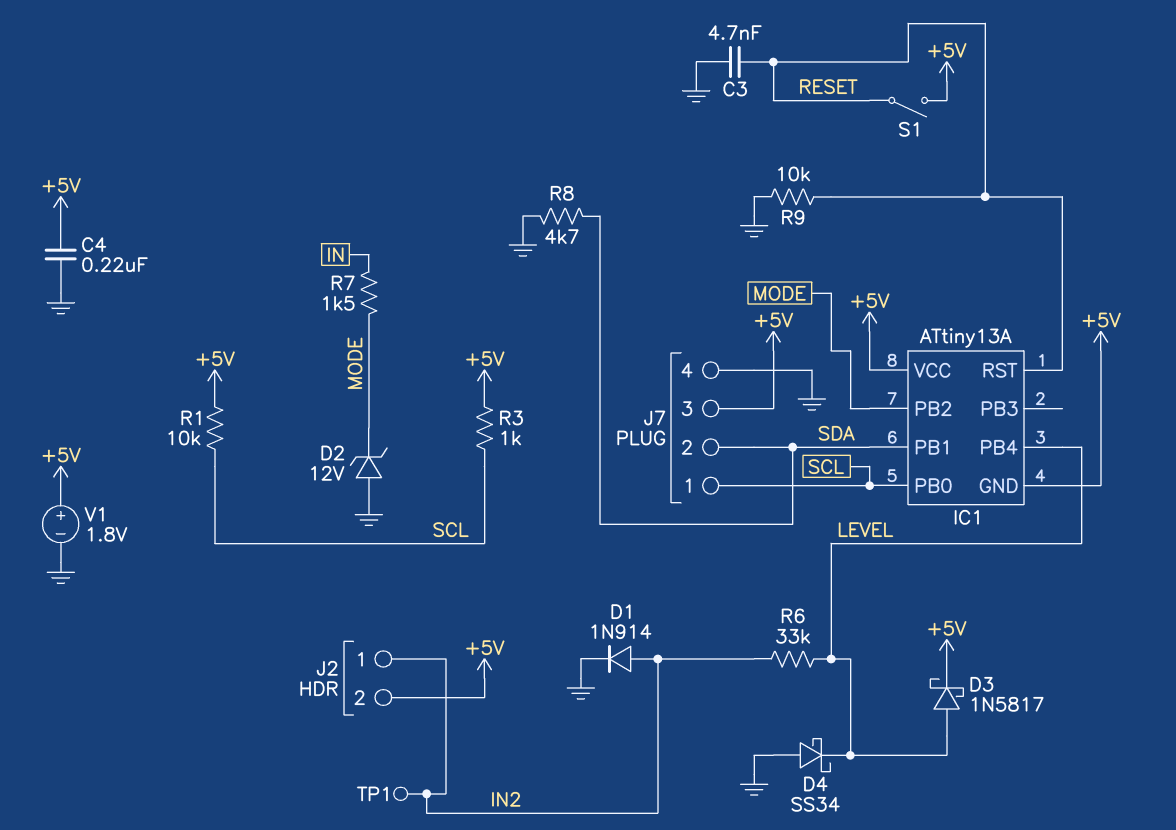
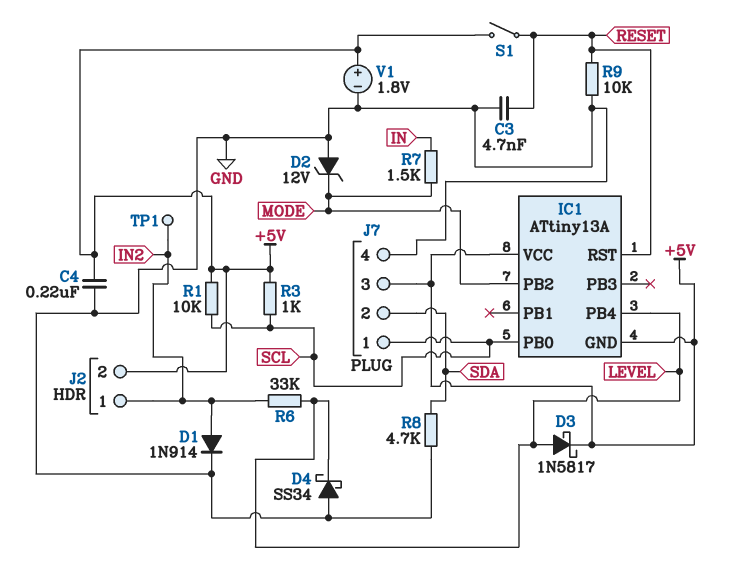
IC1 pin PB1: SDA -> none

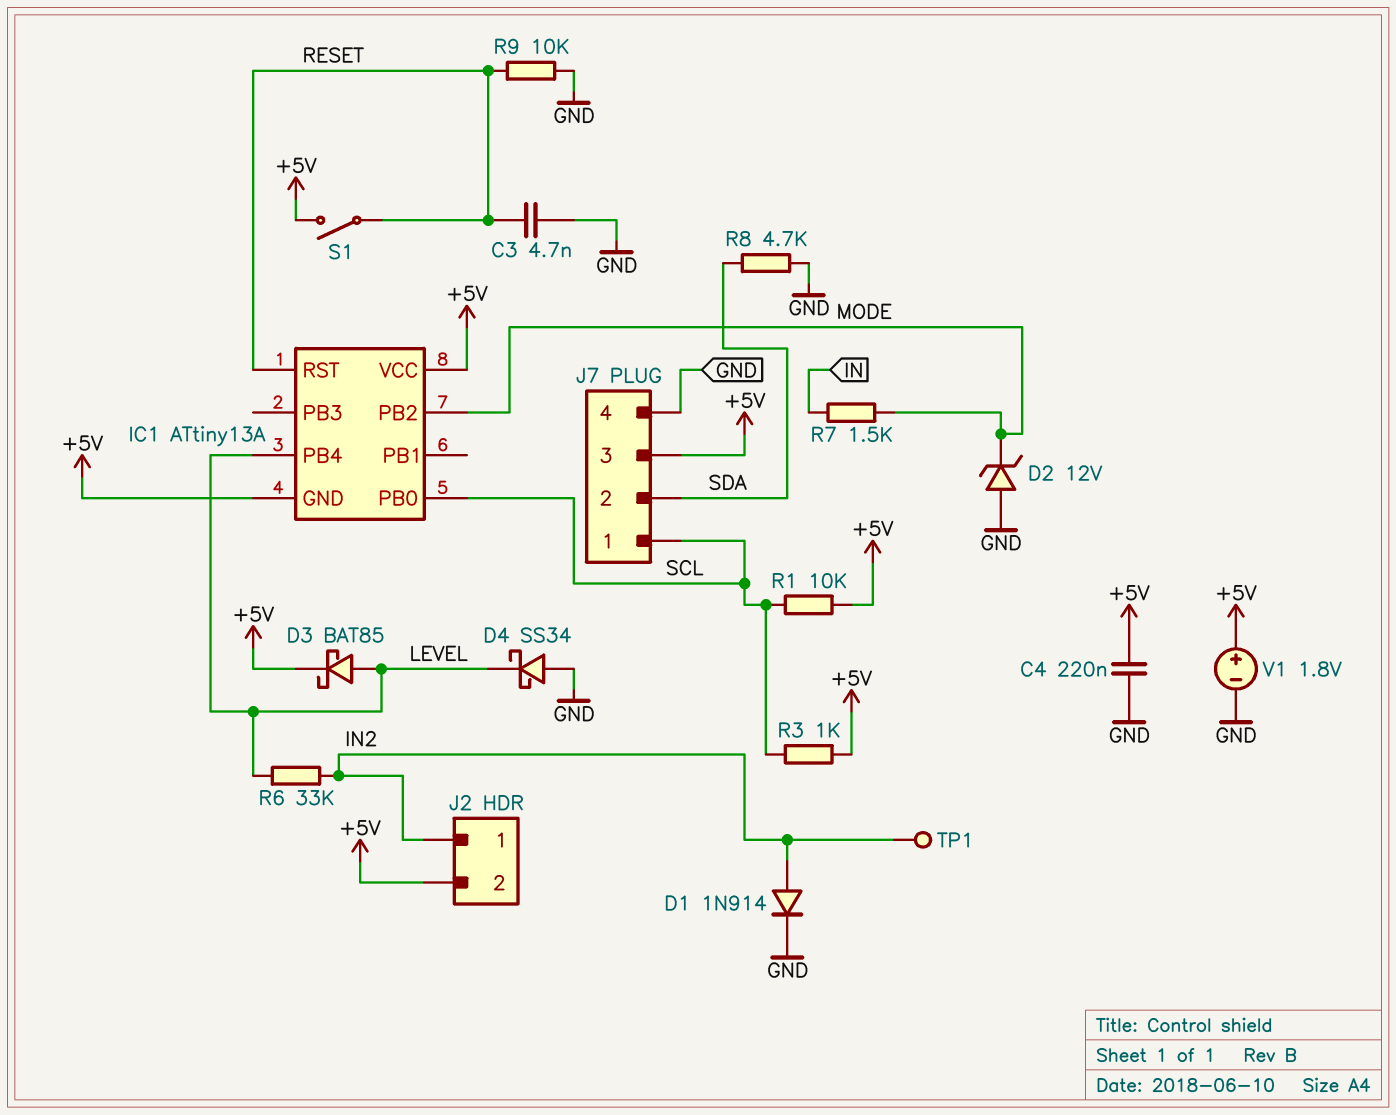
D3: schottky 1N5817 (A LEVEL, K +5V) -> schottky BAT85 (A LEVEL, K +5V)

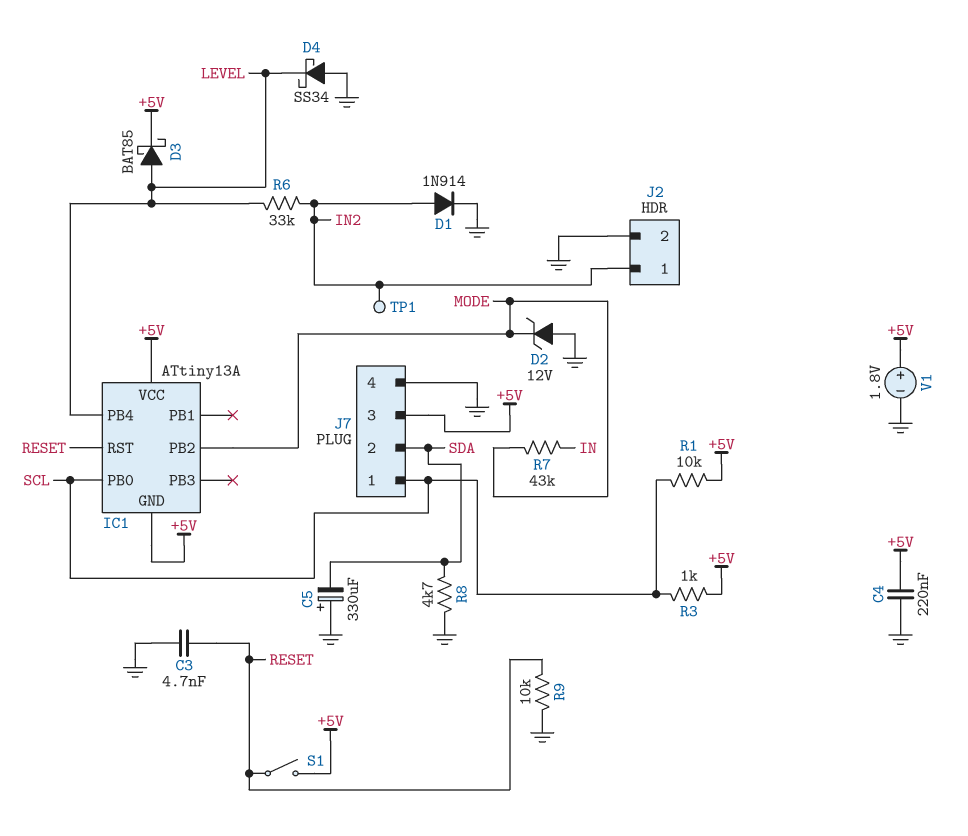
C5: none -> 330uF (plus GND, minus SDA)
J2 pin 2: +5V -> GND
R7: 1.5k (IN, MODE) -> 43k (IN, MODE)

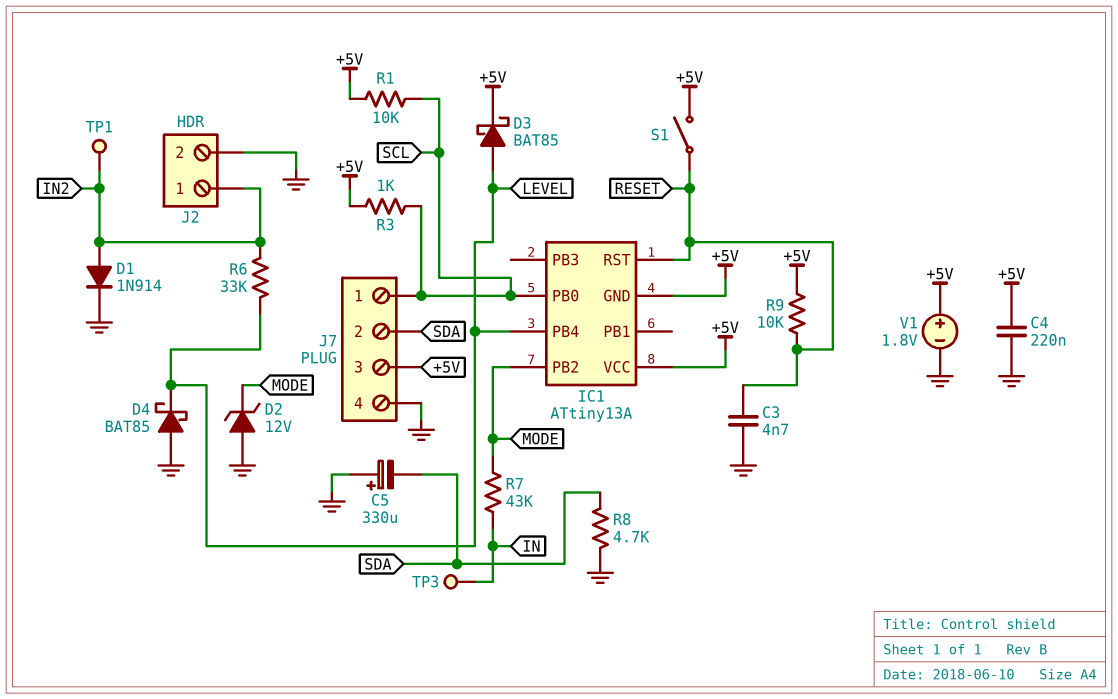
D4: schottky SS34 (A GND, K LEVEL) -> schottky BAT85 (A GND, K LEVEL)
R9: 10k (GND, RESET) -> 10k (+5V, RESET)
TP3: none -> test point (IN)

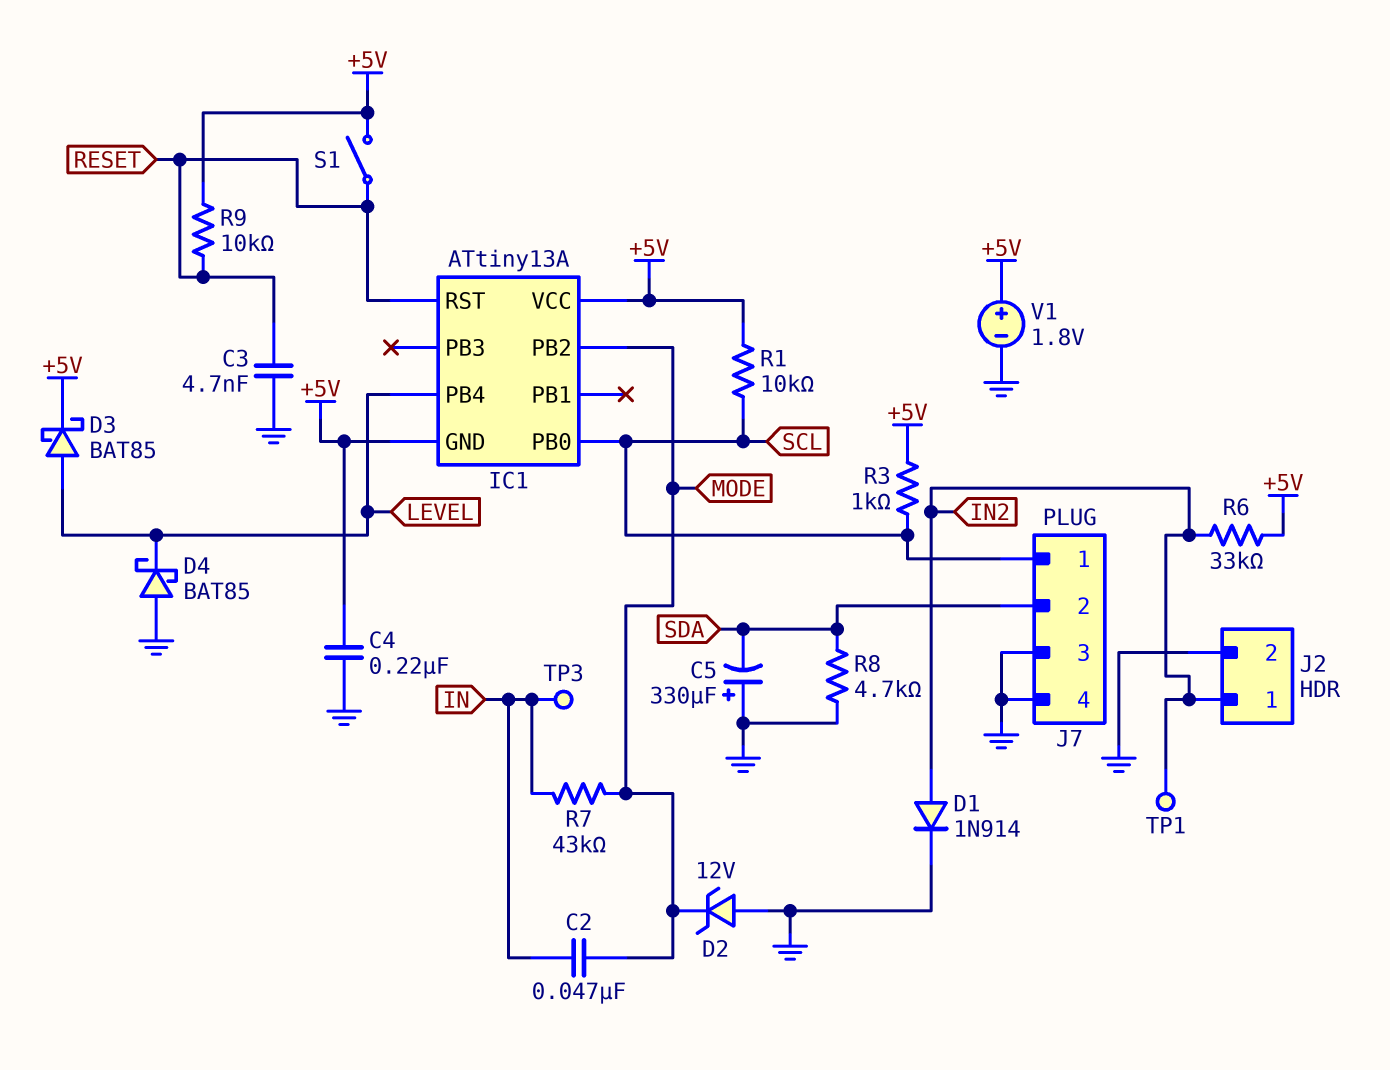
C2: none -> 47nF (IN, MODE)
J7 pin 3: +5V -> GND
R6: 33k (IN2, LEVEL) -> 33k (+5V, IN2)

